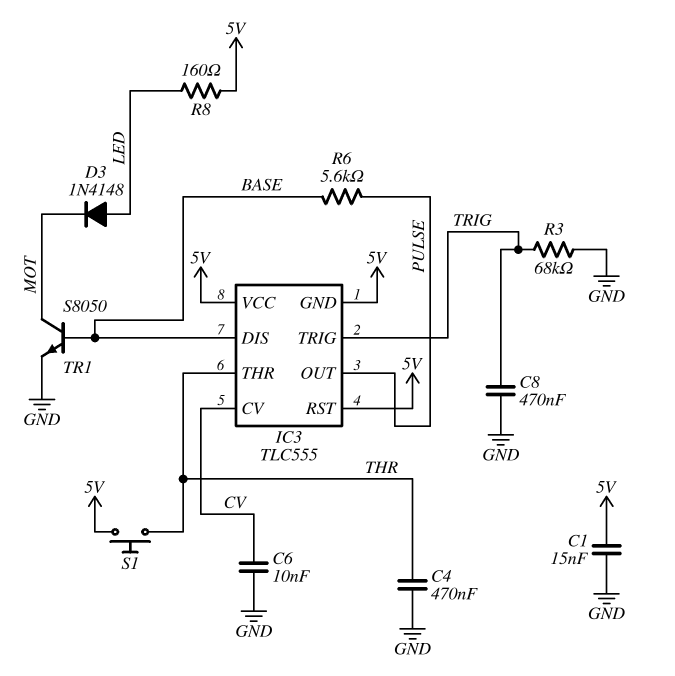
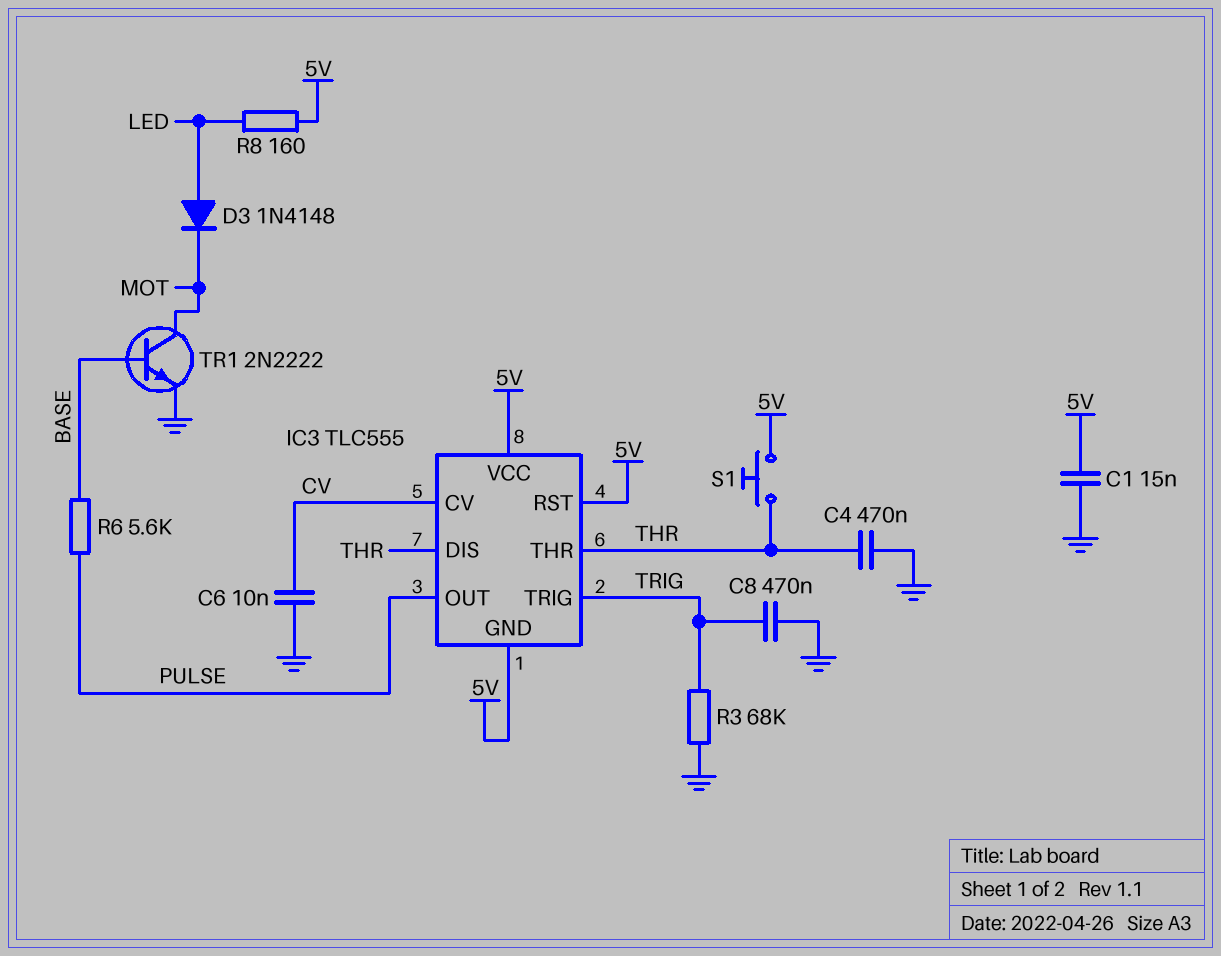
IC3 pin DIS: BASE -> THR
TR1: NPN S8050 (B BASE, C MOT, E GND) -> NPN 2N2222 (B BASE, C MOT, E GND)

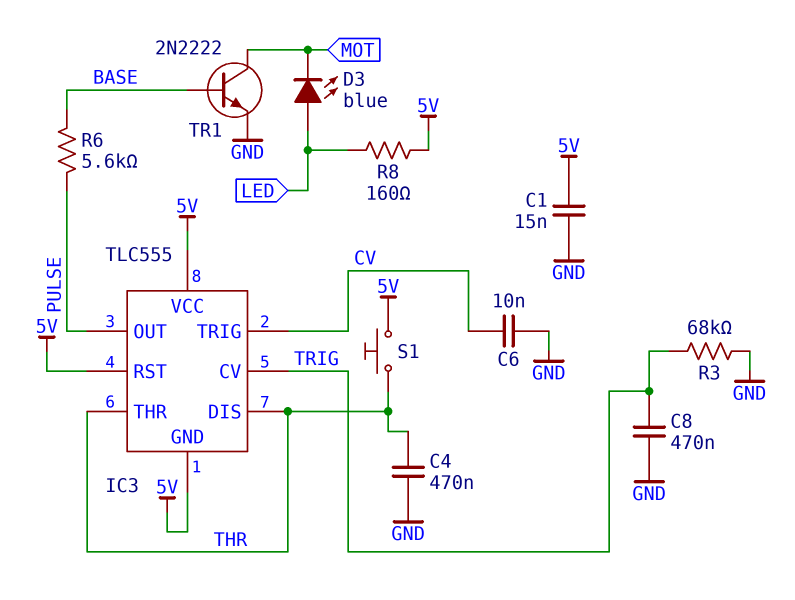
D3: diode 1N4148 (A LED, K MOT) -> LED blue (A LED, K MOT)
IC3 pin CV: CV -> TRIG
IC3 pin TRIG: TRIG -> CV

